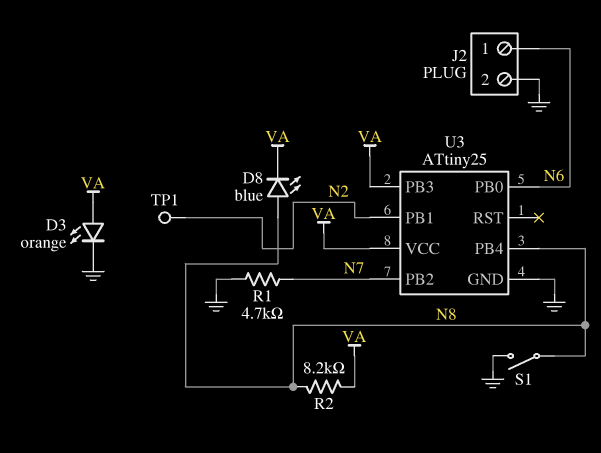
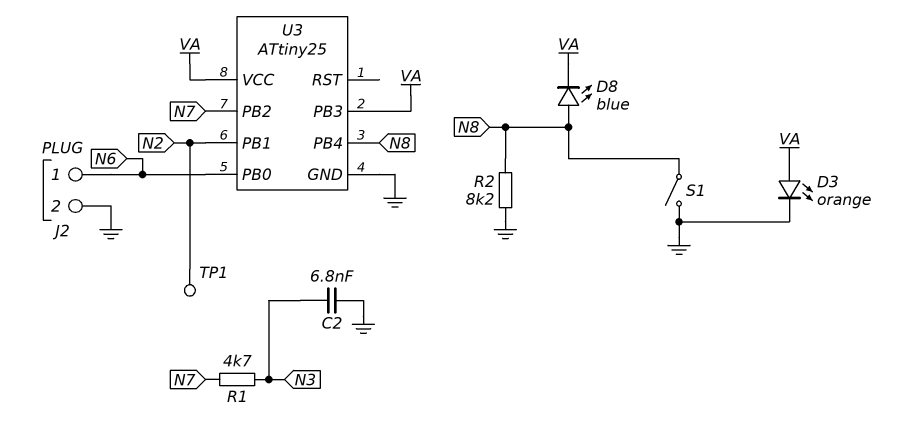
C2: none -> 6.8nF (GND, N3)
R1: 4.7k (GND, N7) -> 4.7k (N3, N7)
R2: 8.2k (N8, VA) -> 8.2k (GND, N8)

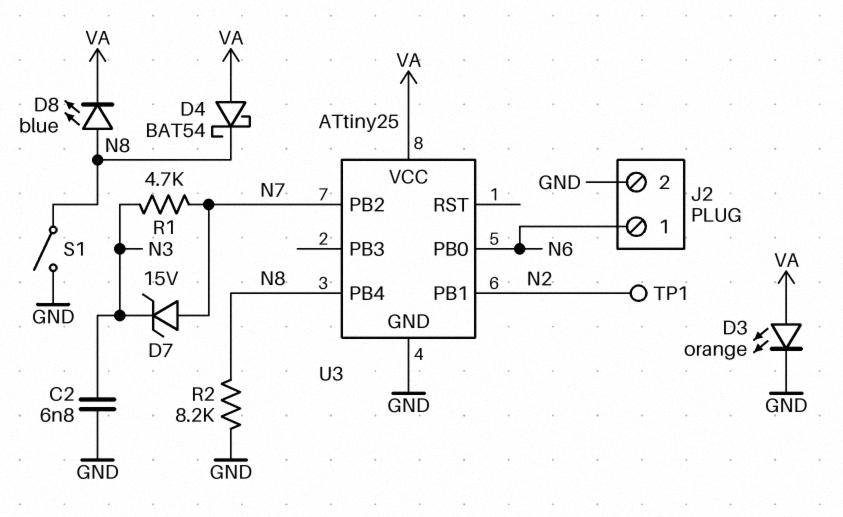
D4: none -> schottky BAT54 (A VA, K N8)
D7: none -> zener 15V (A N7, K N3)
U3 pin PB3: VA -> none

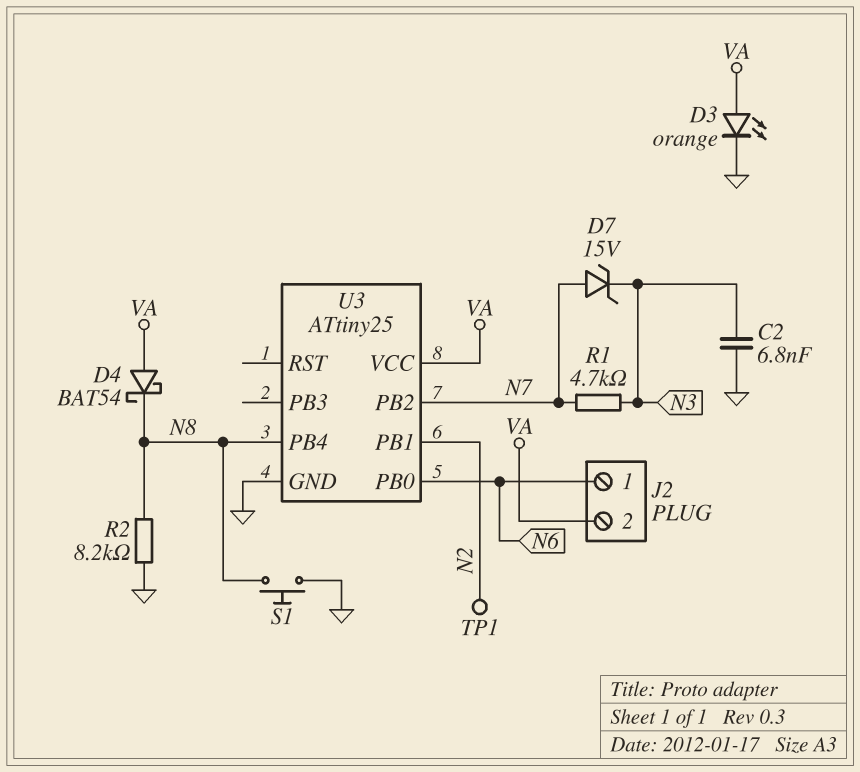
D8: LED blue (A N8, K VA) -> none
J2 pin 2: GND -> VA
S1: switch (GND, N8) -> button (GND, N8)

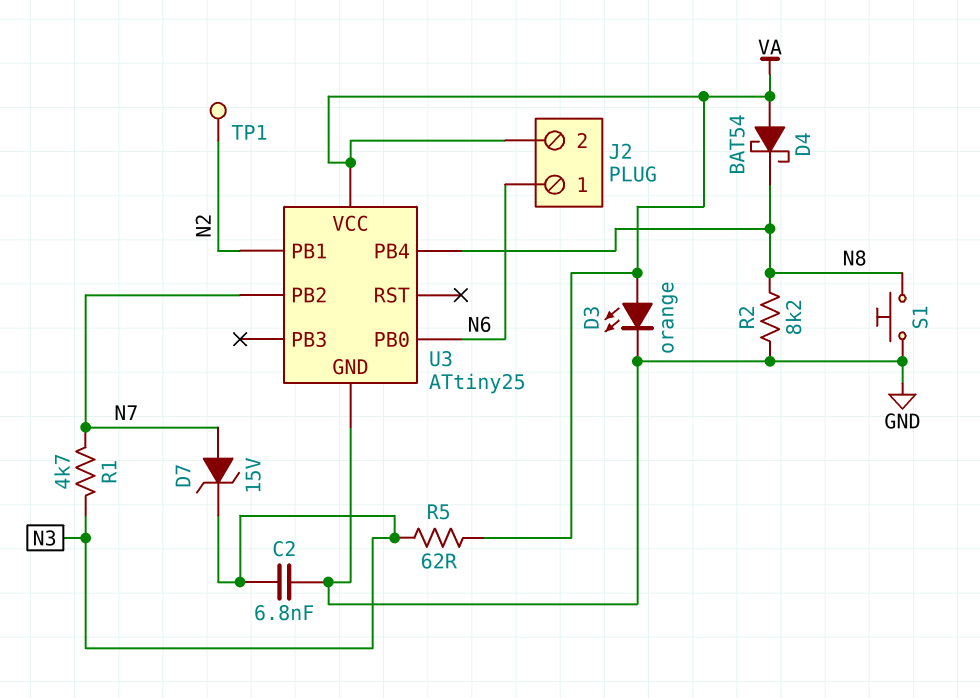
R5: none -> 62 (N3, VA)

